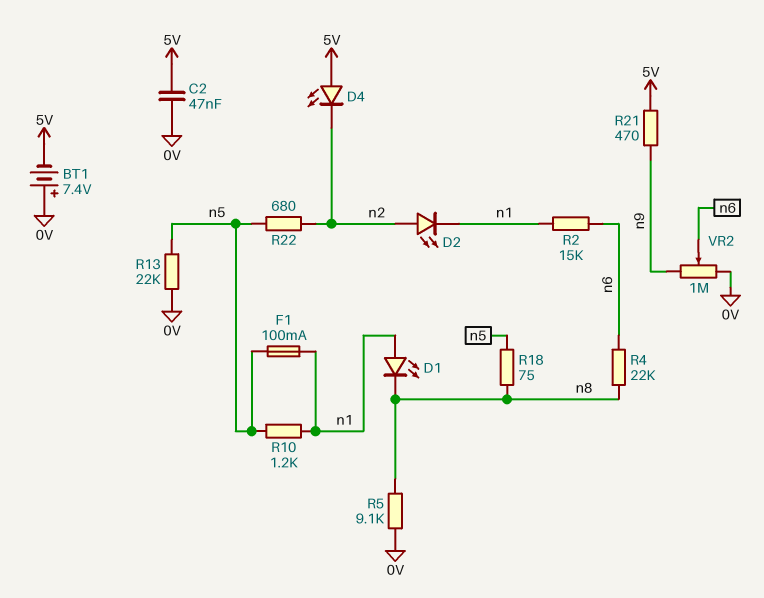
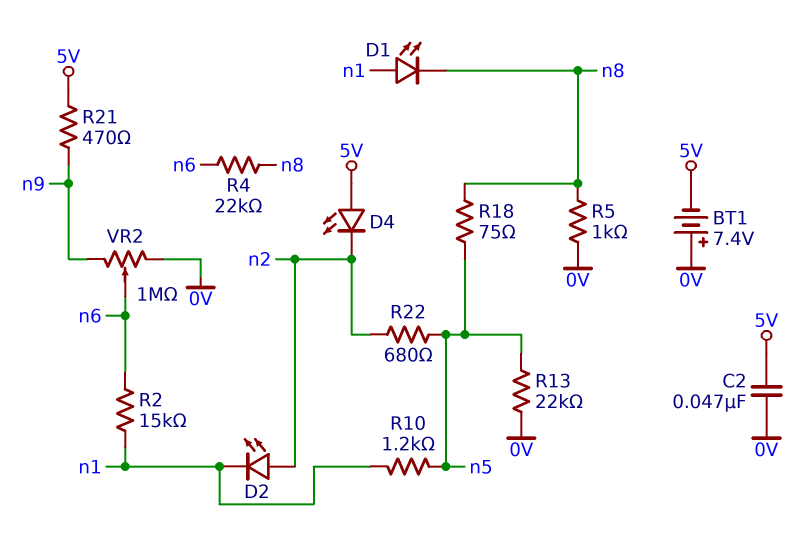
F1: 100mA (n1, n5) -> none
R5: 9.1k (0V, n8) -> 1k (0V, n8)

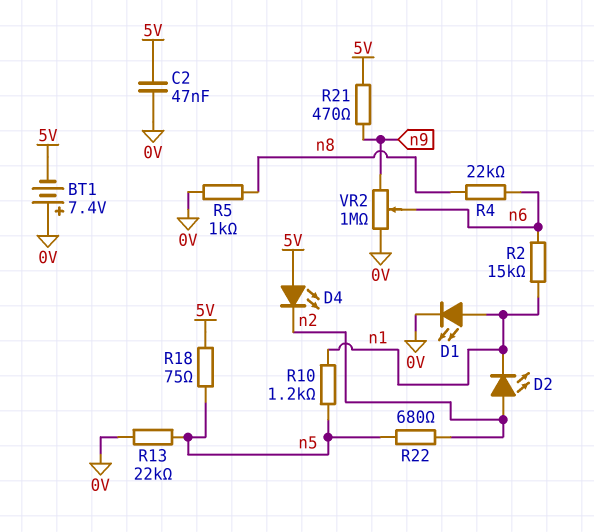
D1: LED (A n1, K n8) -> LED (A n1, K 0V)
R18: 75 (n5, n8) -> 75 (5V, n5)

